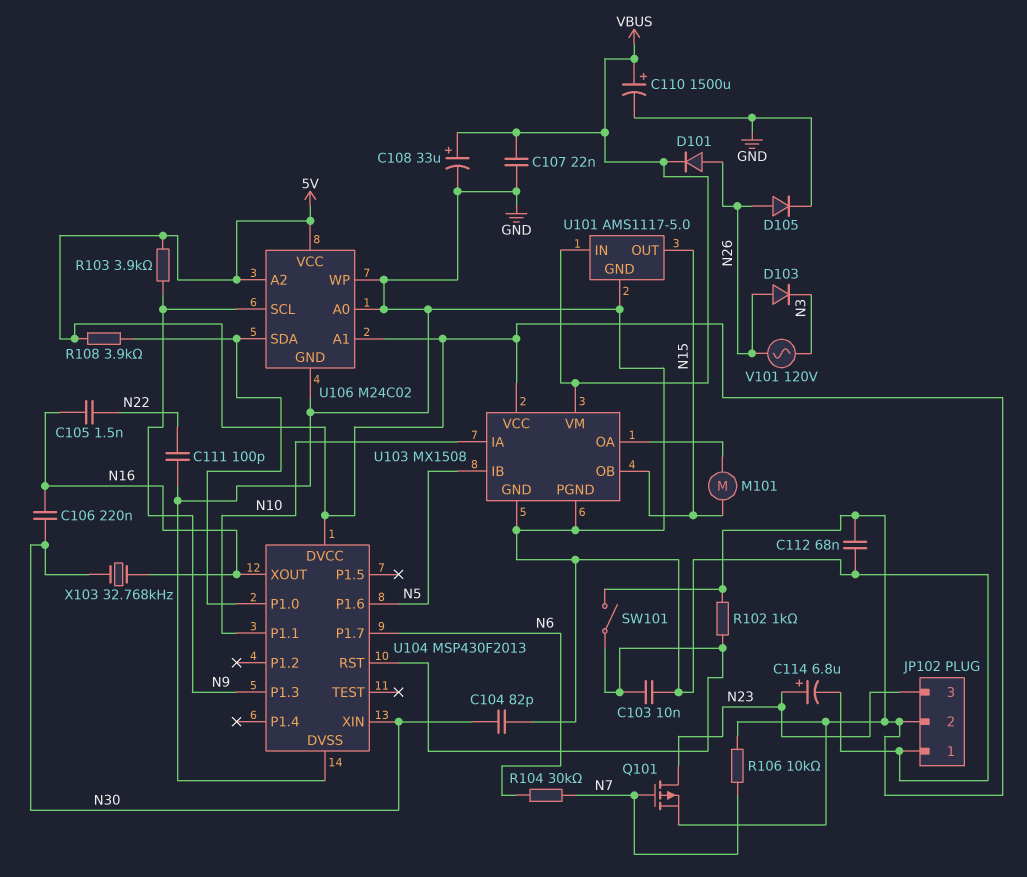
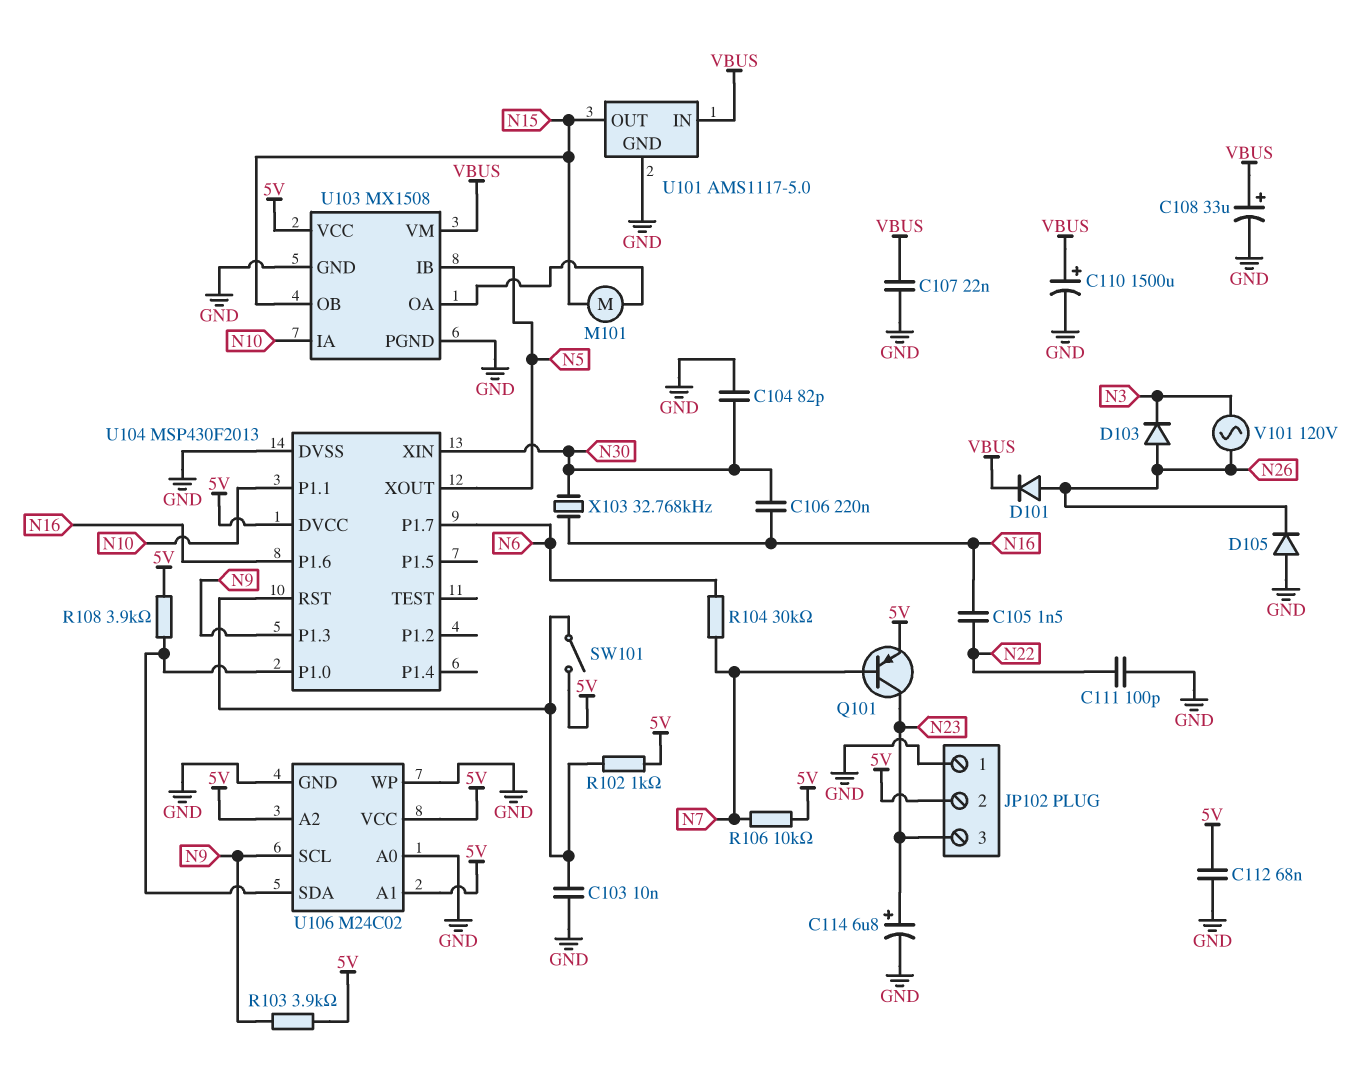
D105: diode (A N26, K GND) -> diode (A GND, K N26)
Q101: PMOS (G N7, D N23, S 5V) -> PNP (B N7, C N23, E 5V)
U104 pin P1.6: N5 -> N16
U104 pin XOUT: N16 -> N5

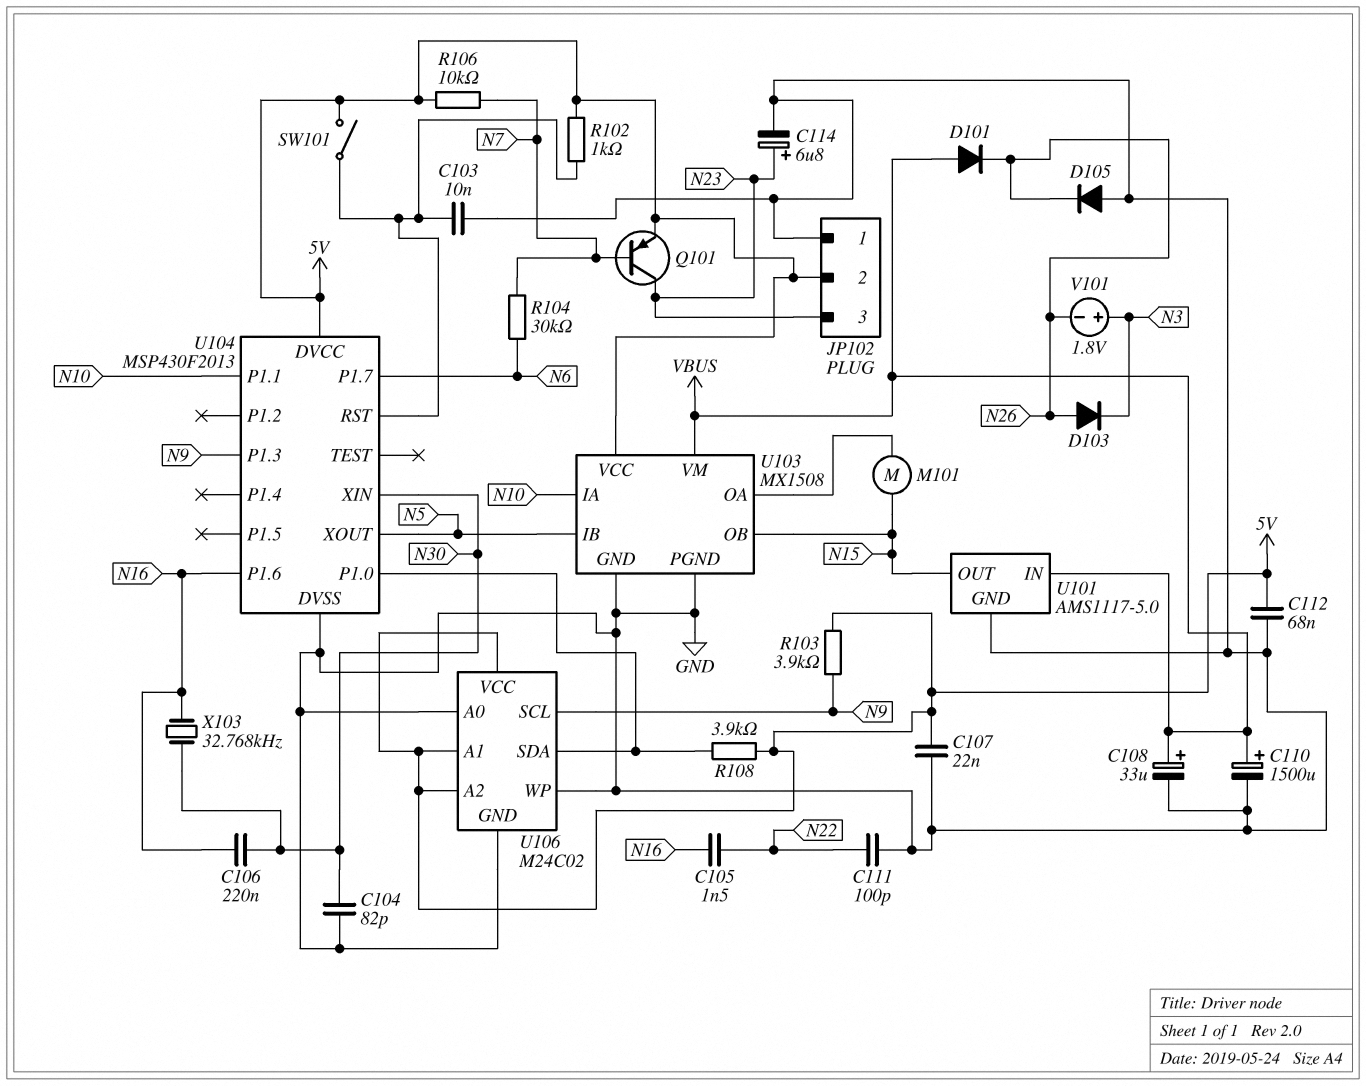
C107: 22nF (GND, VBUS) -> 22nF (5V, GND)
D101: diode (A N26, K VBUS) -> diode (A VBUS, K N26)
V101: AC 120V (N3, N26) -> 1.8V (plus N3, minus N26)

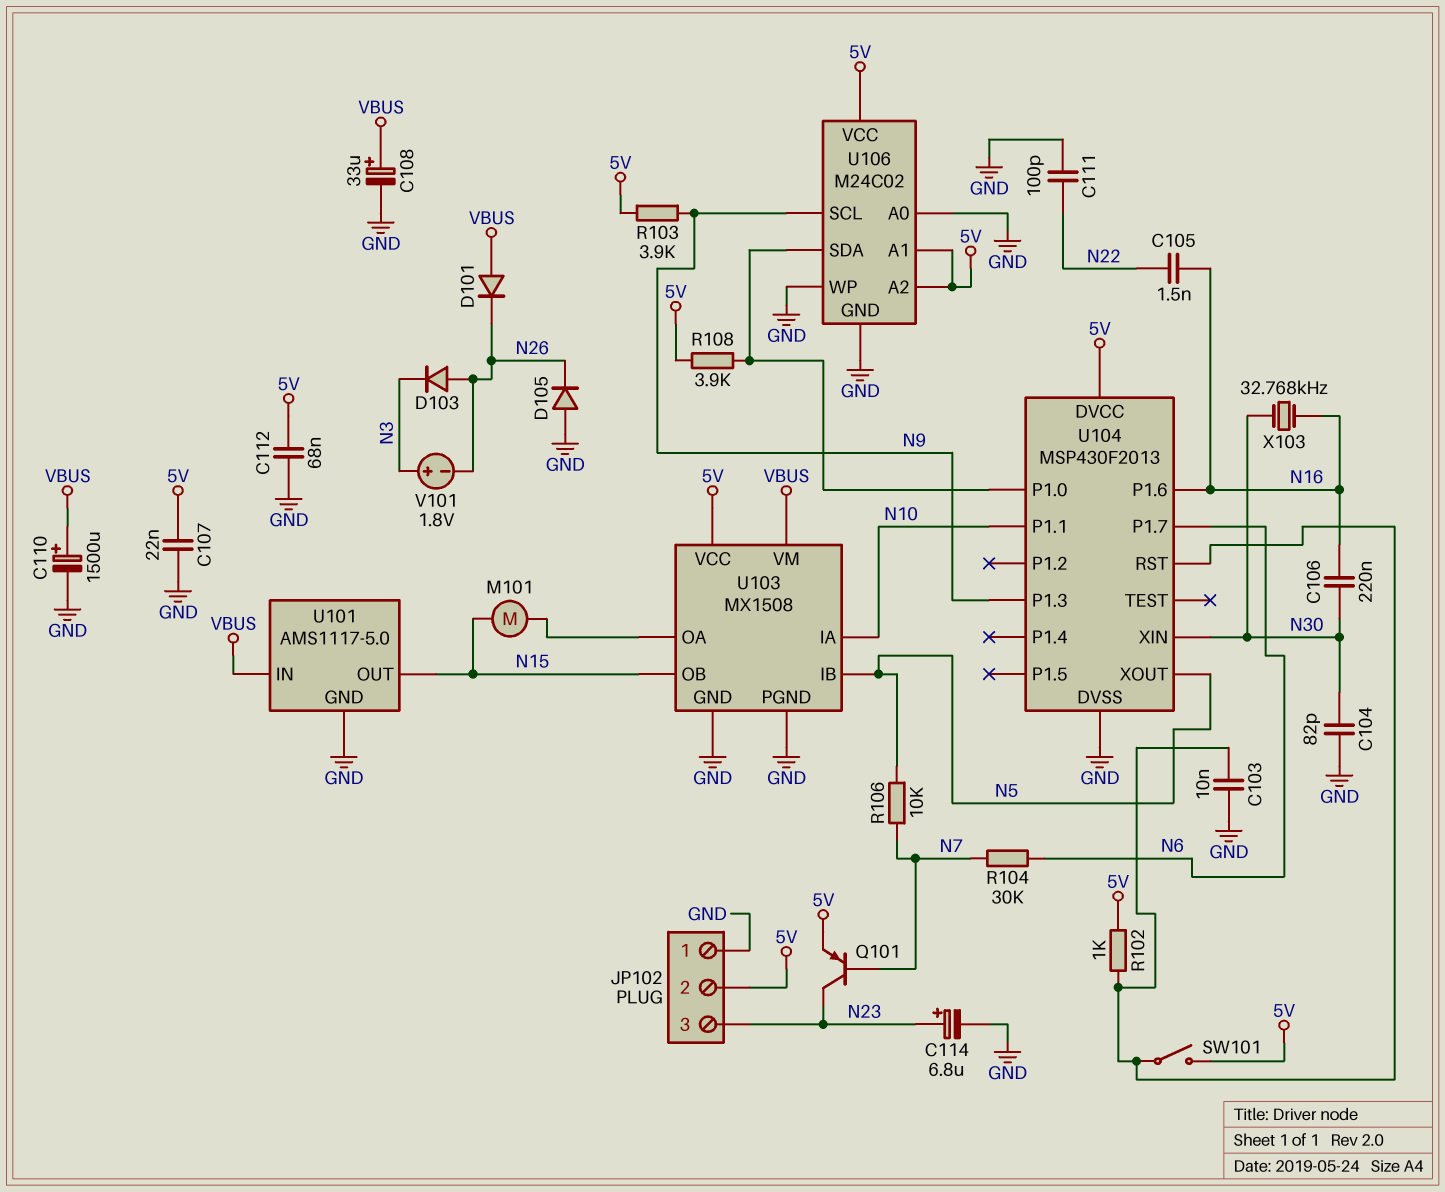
R106: 10k (5V, N7) -> 10k (N5, N7)

